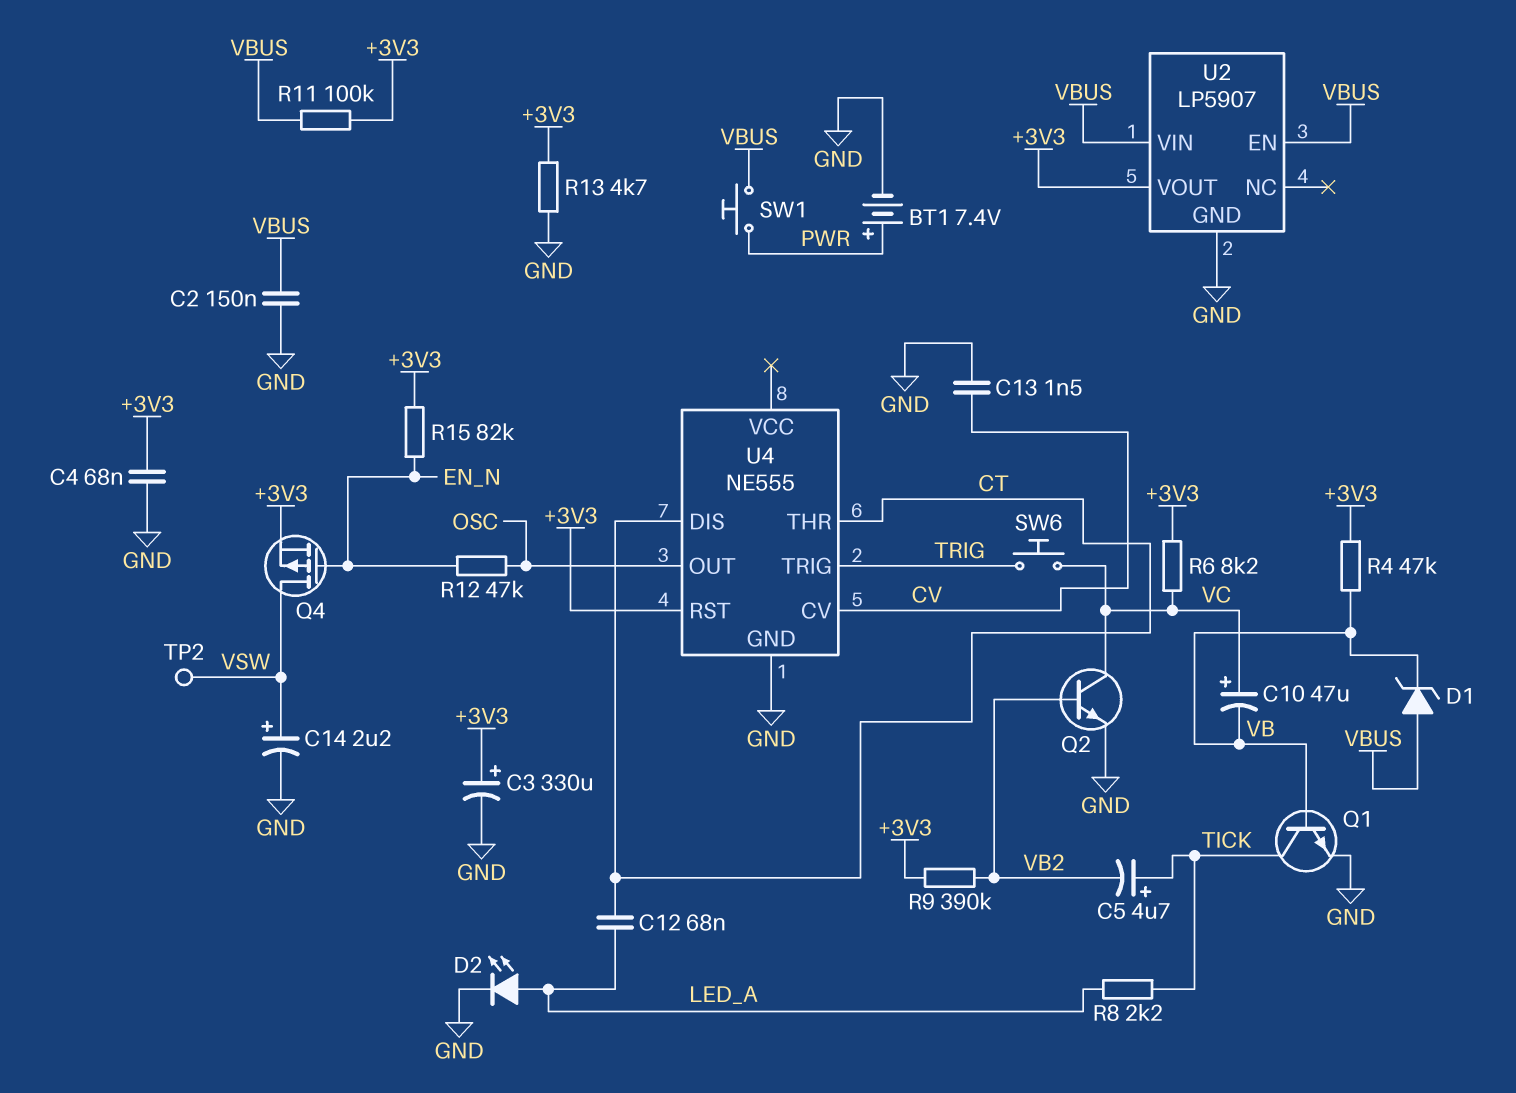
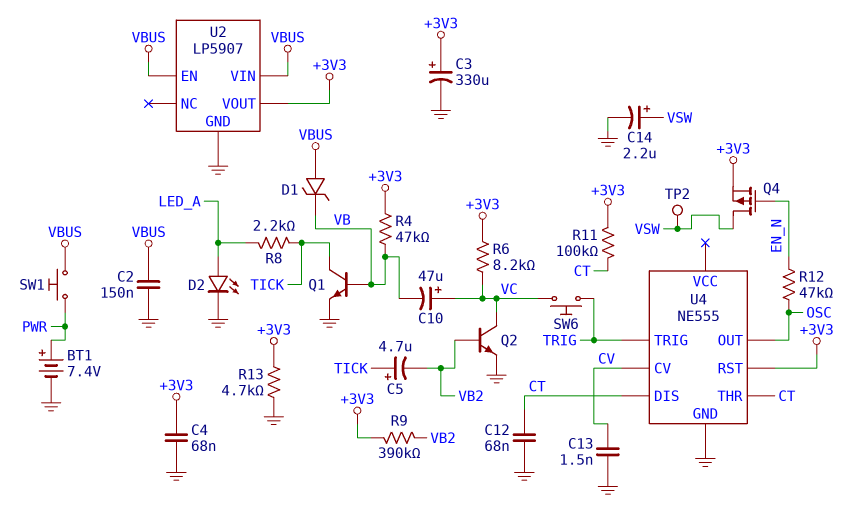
C12: 68nF (CT, LED_A) -> 68nF (CT, GND)
R11: 100k (+3V3, VBUS) -> 100k (+3V3, CT)
R15: 82k (+3V3, EN_N) -> none

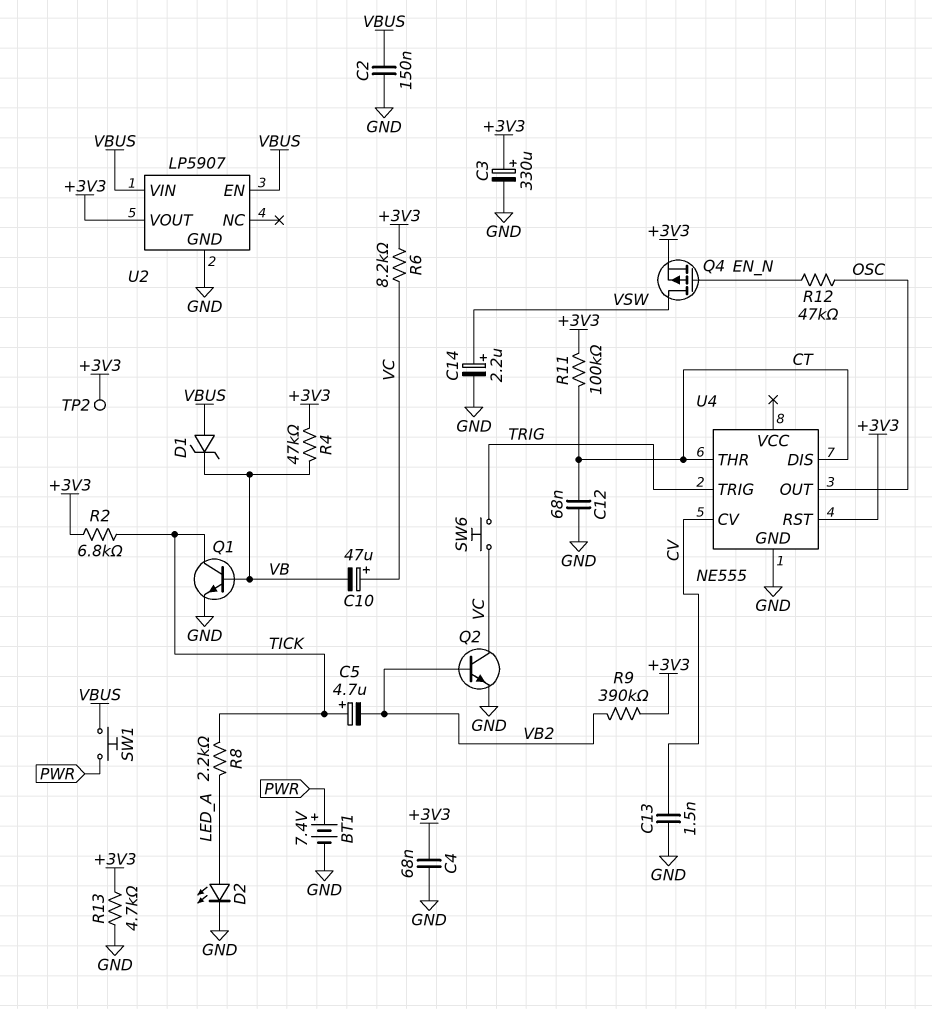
R2: none -> 6.8k (+3V3, TICK)
TP2: test point (VSW) -> test point (+3V3)

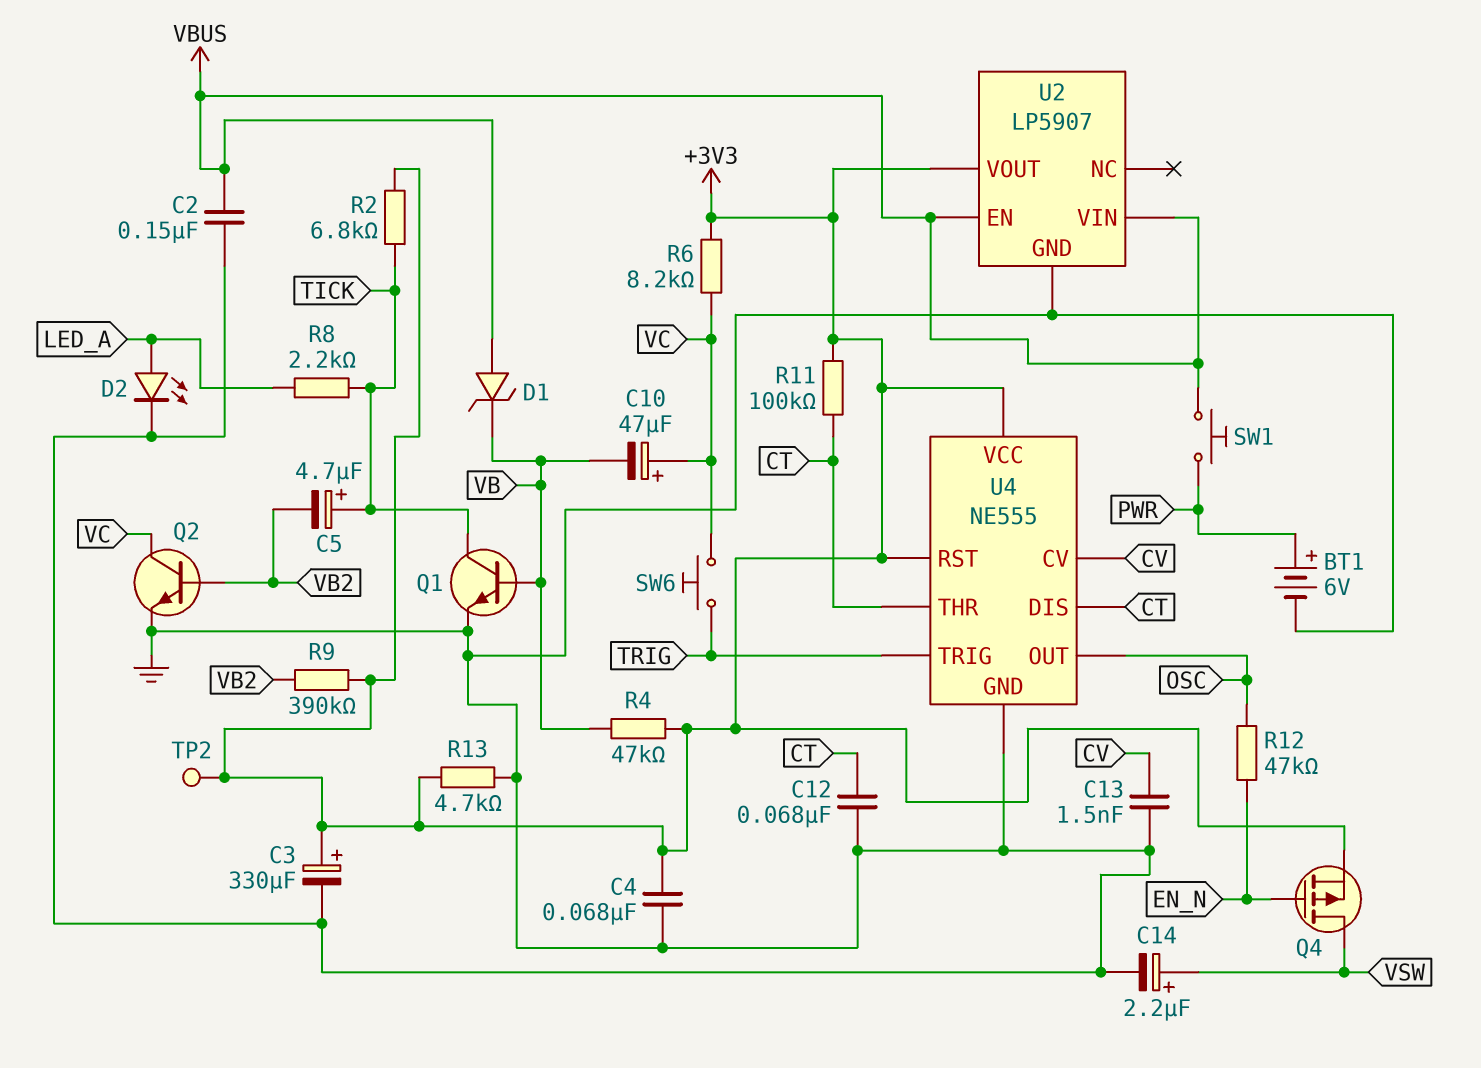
BT1: 7.4V (plus PWR, minus GND) -> 6V (plus PWR, minus GND)
U4 pin VCC: none -> +3V3

